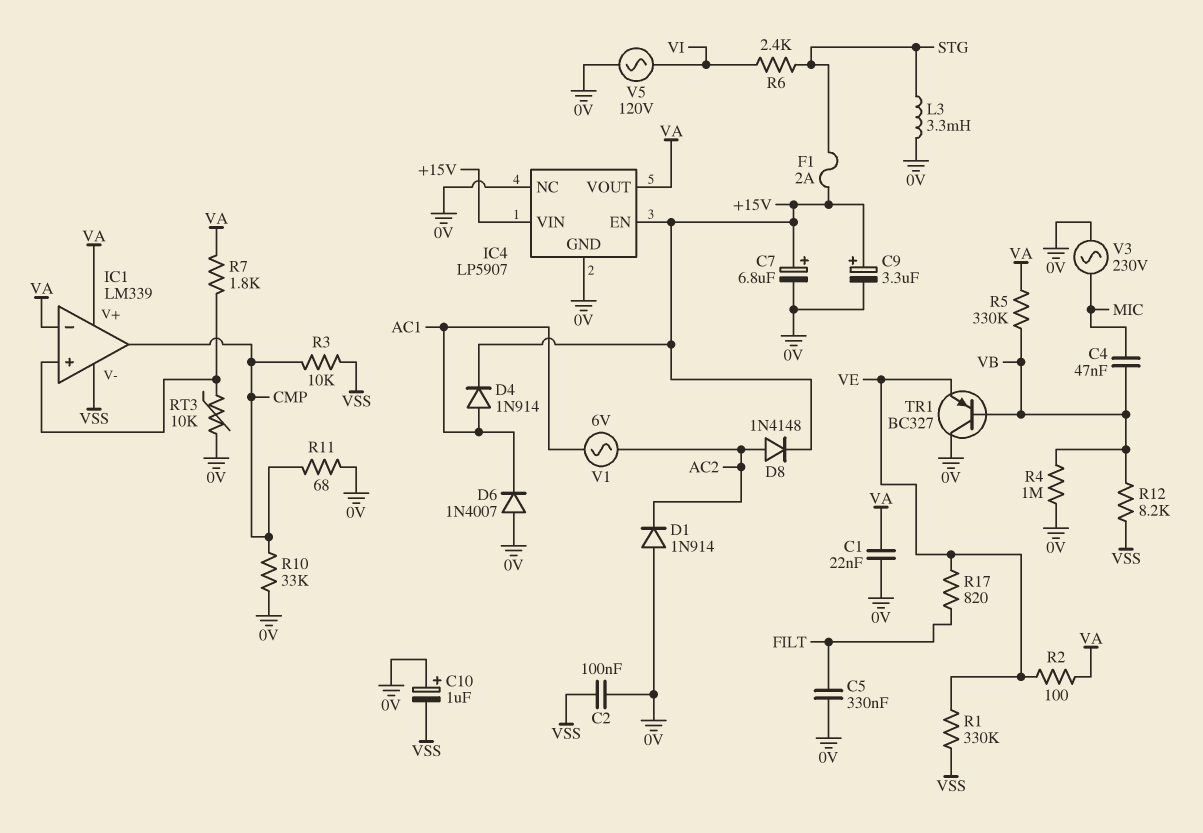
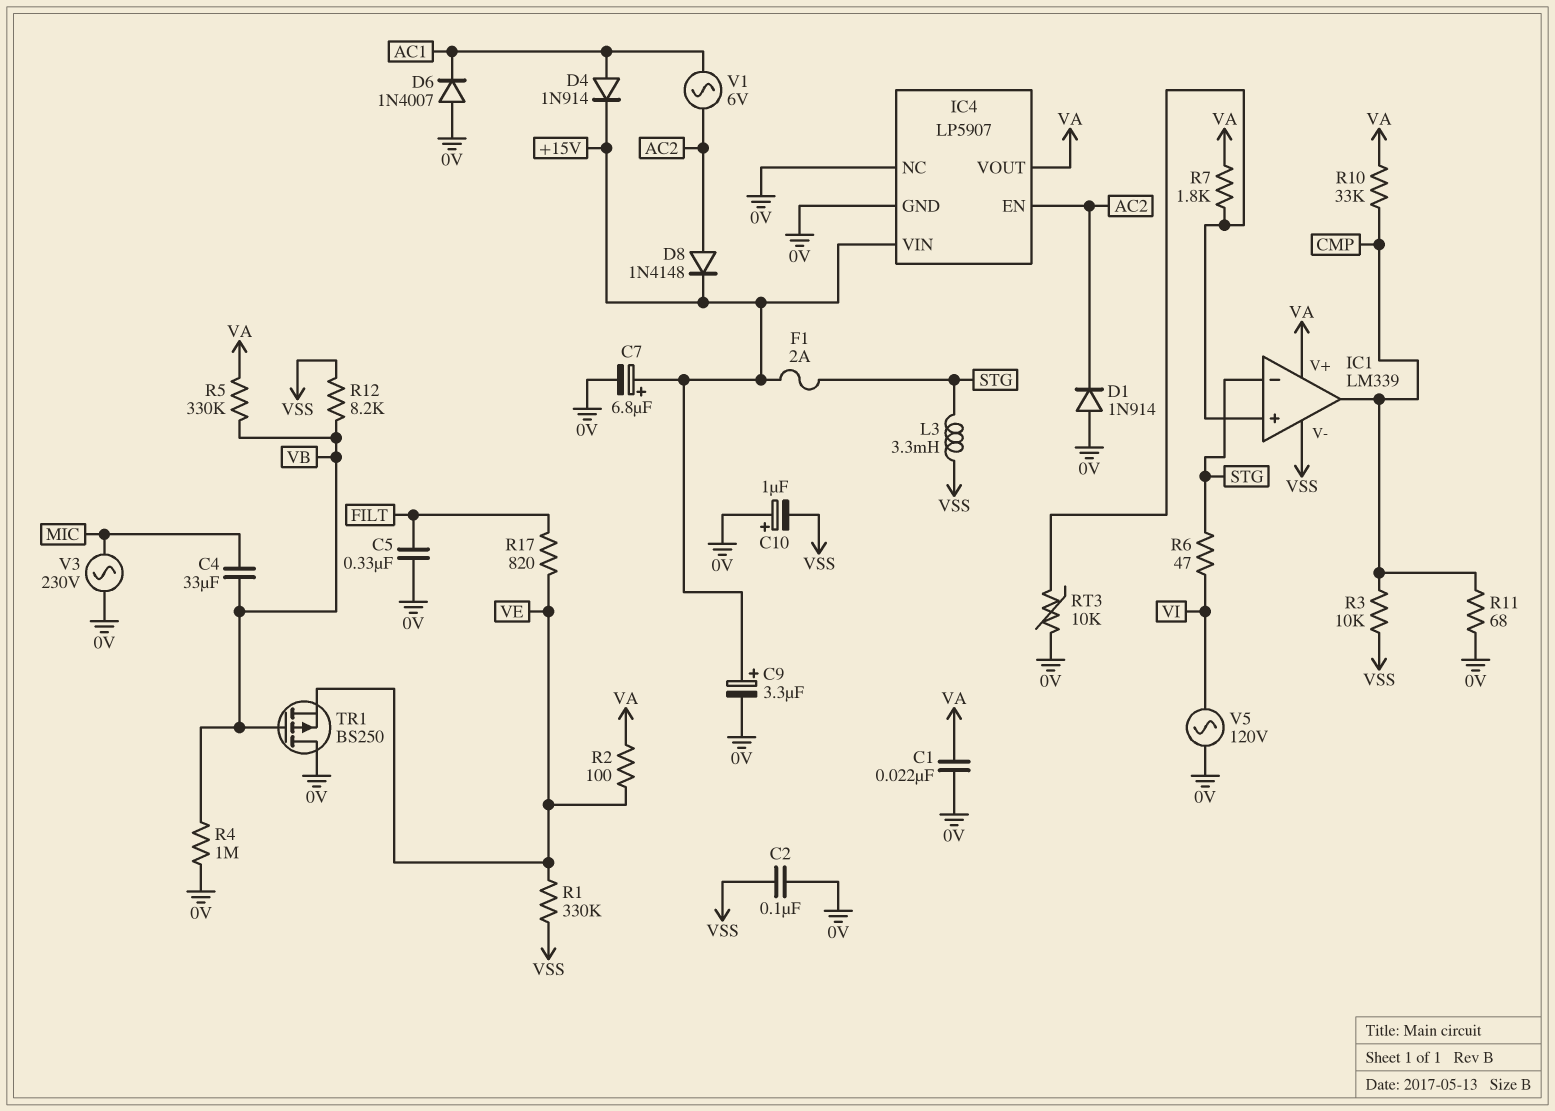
C4: 47nF (MIC, VB) -> 33uF (MIC, VB)
IC1 pin in-: VA -> STG
IC4 pin EN: +15V -> AC2
L3: 3.3mH (0V, STG) -> 3.3mH (STG, VSS)
R6: 2.4k (STG, VI) -> 47 (STG, VI)
R10: 33k (0V, CMP) -> 33k (CMP, VA)
TR1: PNP BC327 (B VB, C 0V, E VE) -> PMOS BS250 (G VB, D 0V, S VE)

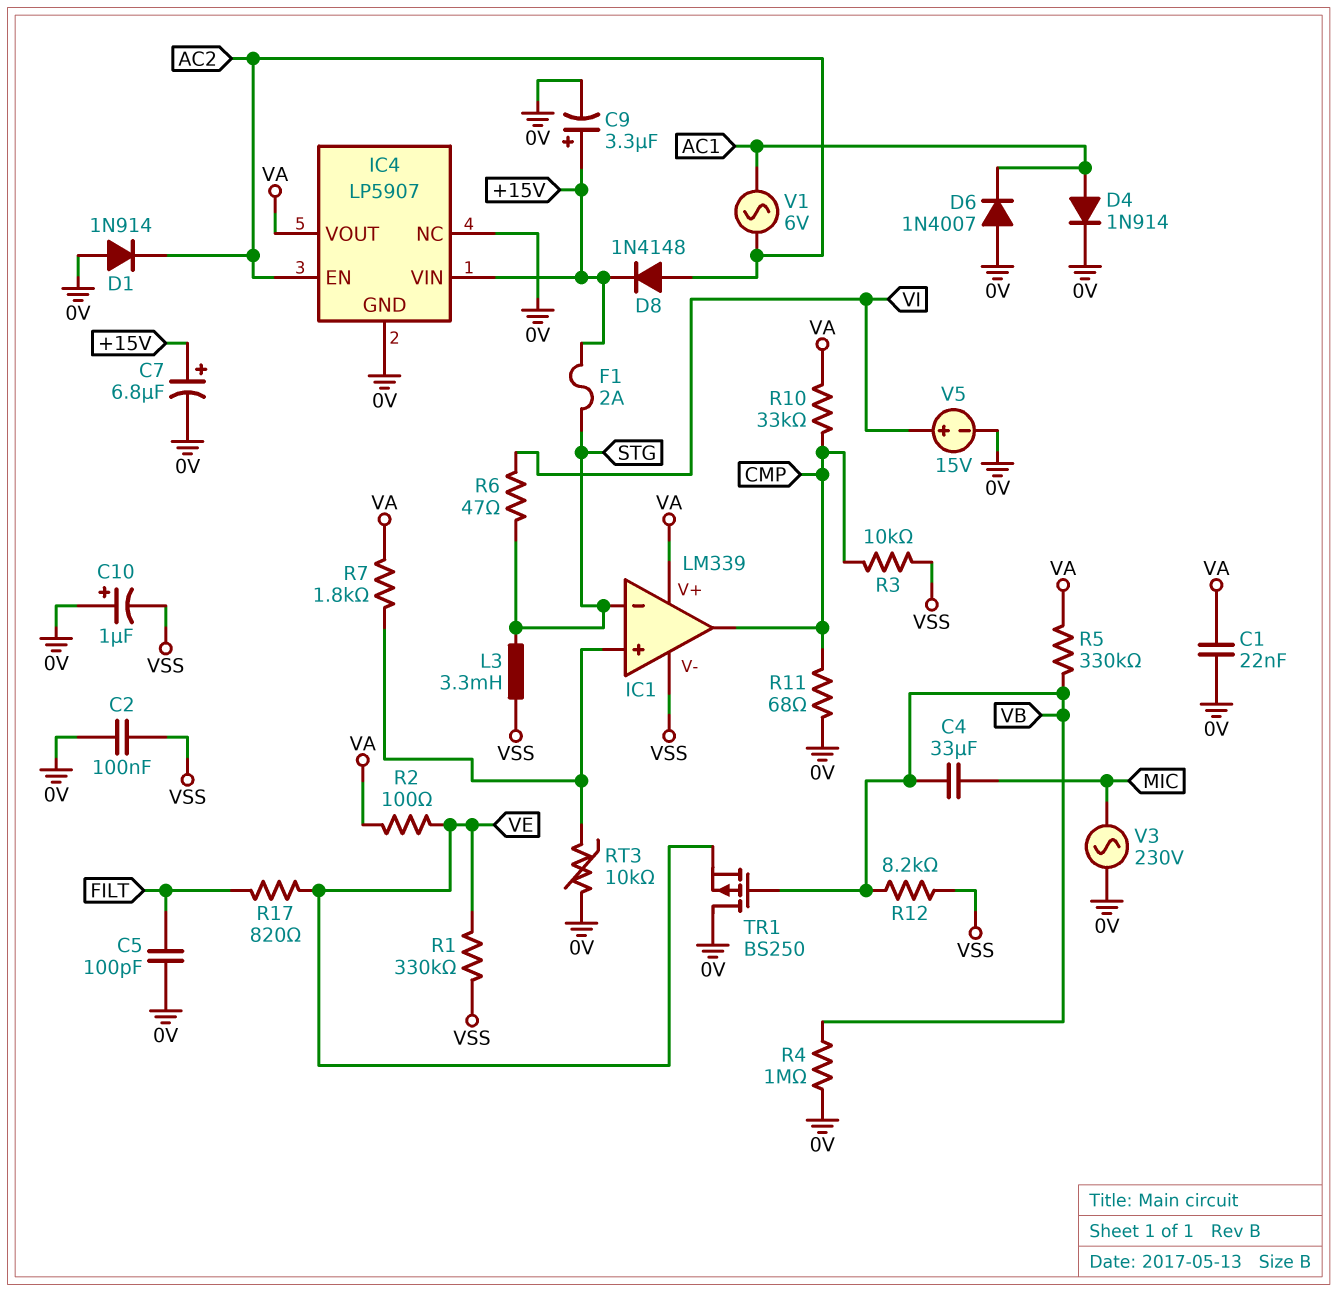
C5: 330nF (0V, FILT) -> 100pF (0V, FILT)
D4: diode 1N914 (A AC1, K +15V) -> diode 1N914 (A AC1, K 0V)
V5: AC 120V (0V, VI) -> 15V (plus VI, minus 0V)

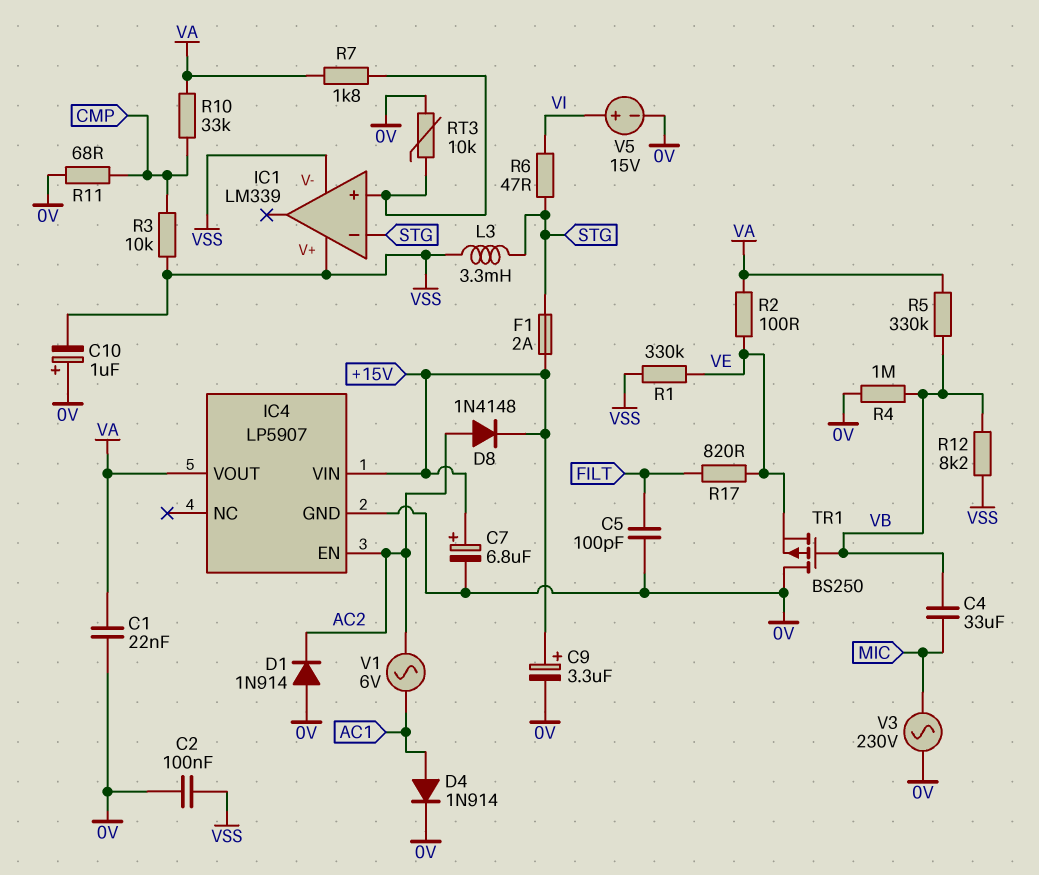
D6: diode 1N4007 (A 0V, K AC1) -> none
IC1 pin V+: VA -> VSS
IC1 pin out: CMP -> none
IC4 pin NC: 0V -> none

